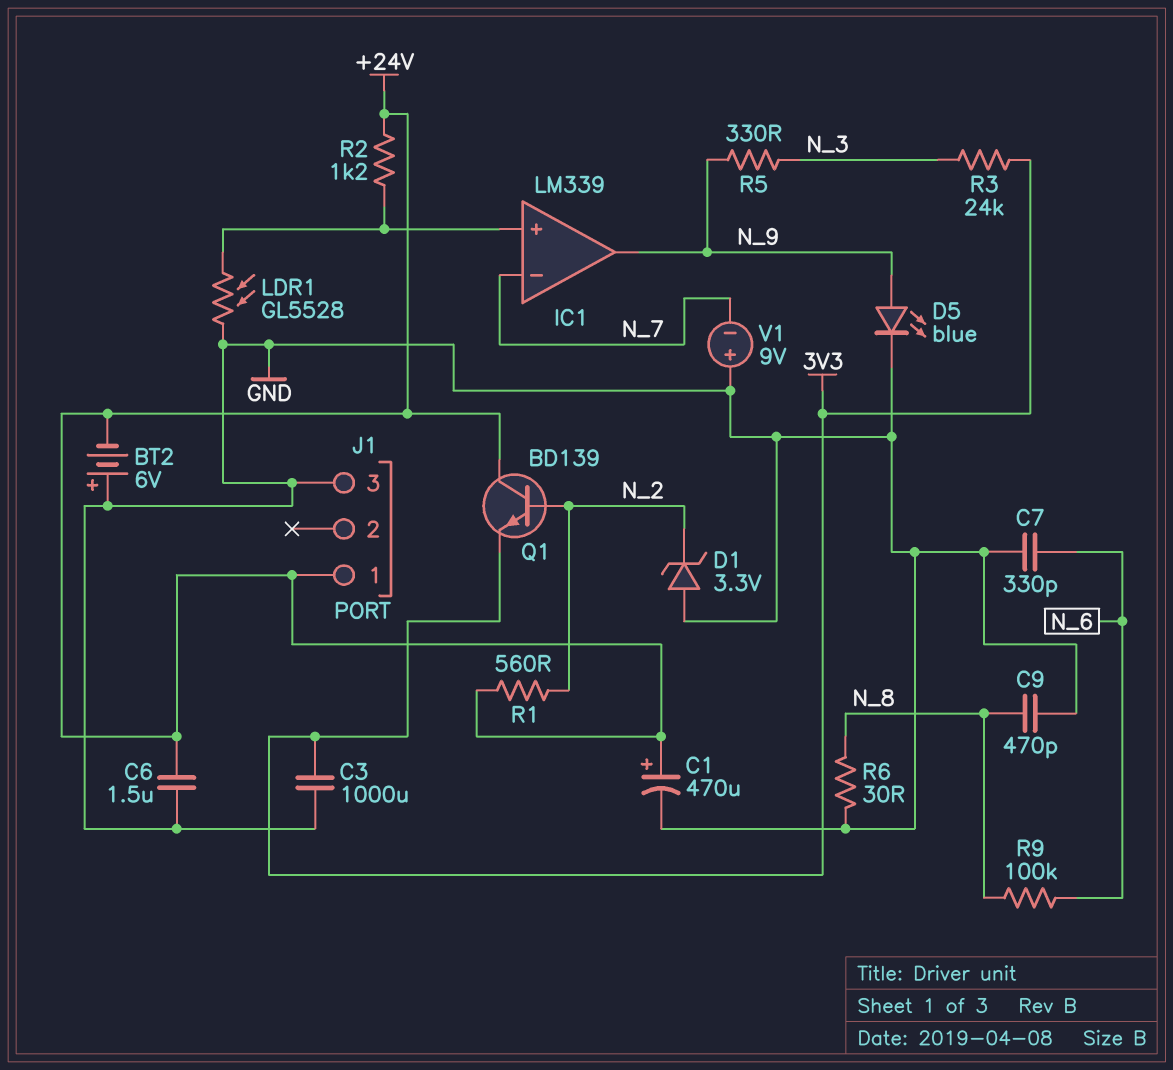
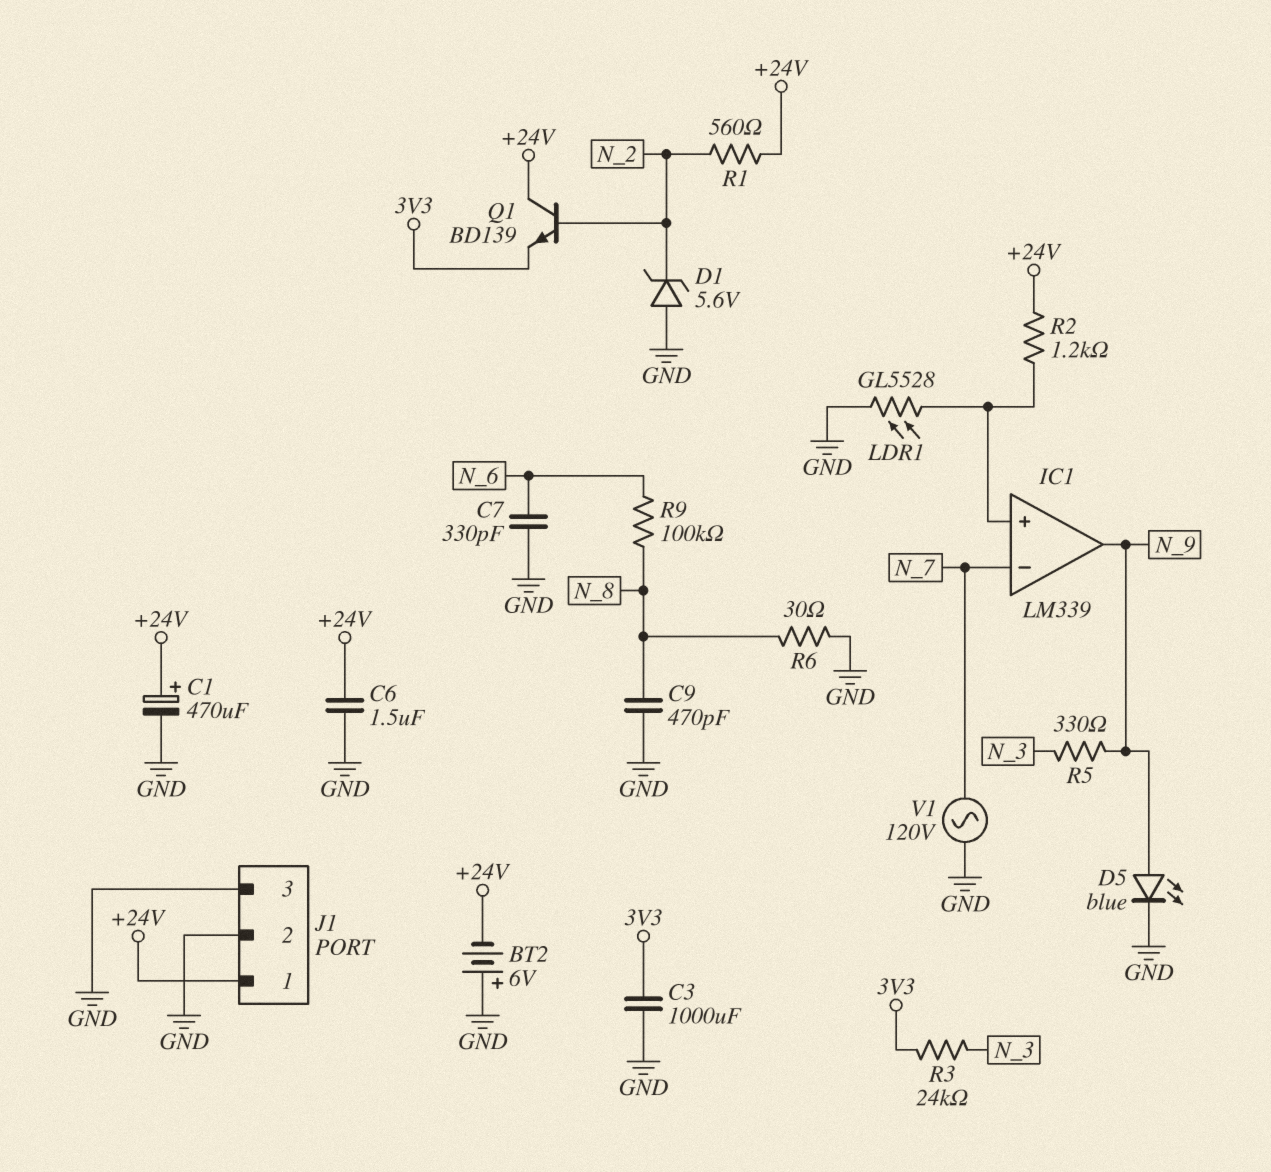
D1: zener 3.3V (A GND, K N_2) -> zener 5.6V (A GND, K N_2)
J1 pin 2: none -> GND
V1: 9V (plus GND, minus N_7) -> AC 120V (GND, N_7)

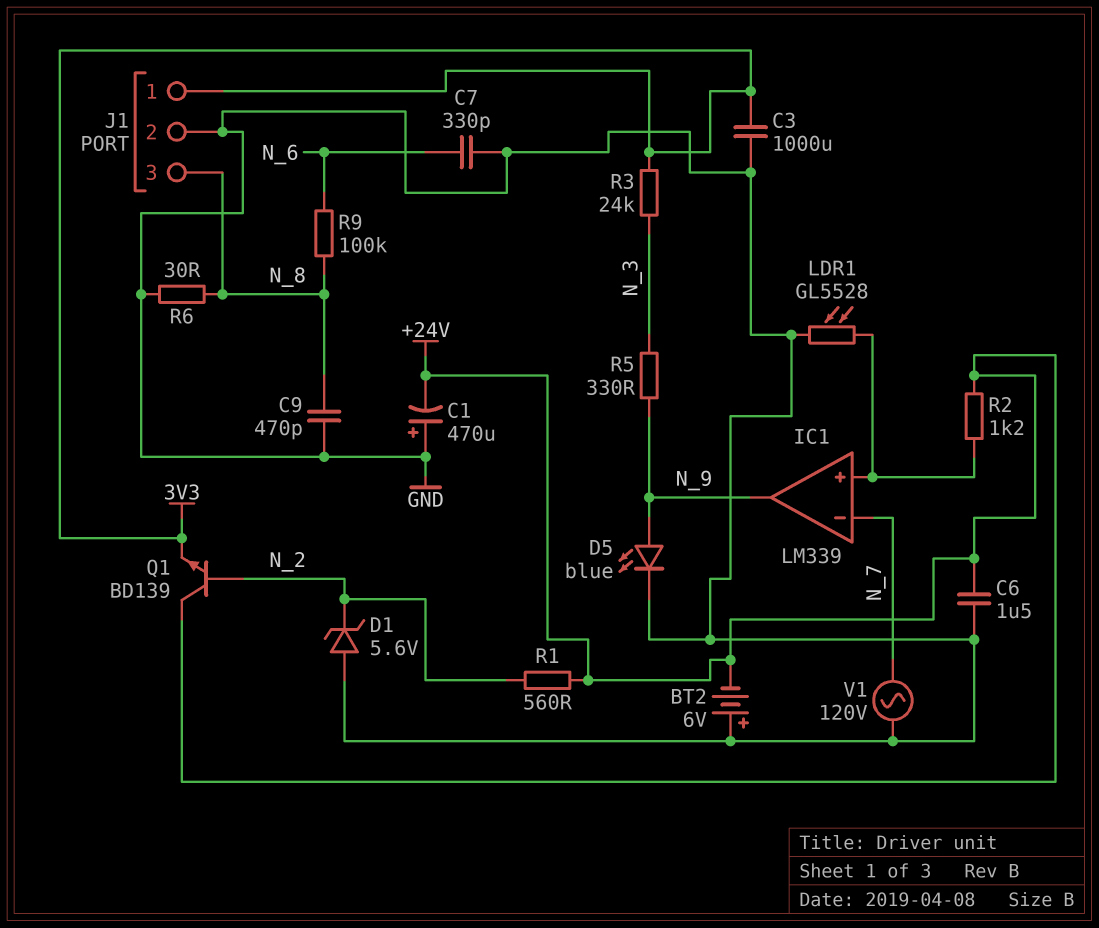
C1: 470uF (plus +24V, minus GND) -> 470uF (plus GND, minus +24V)
J1 pin 1: +24V -> 3V3
J1 pin 3: GND -> N_8

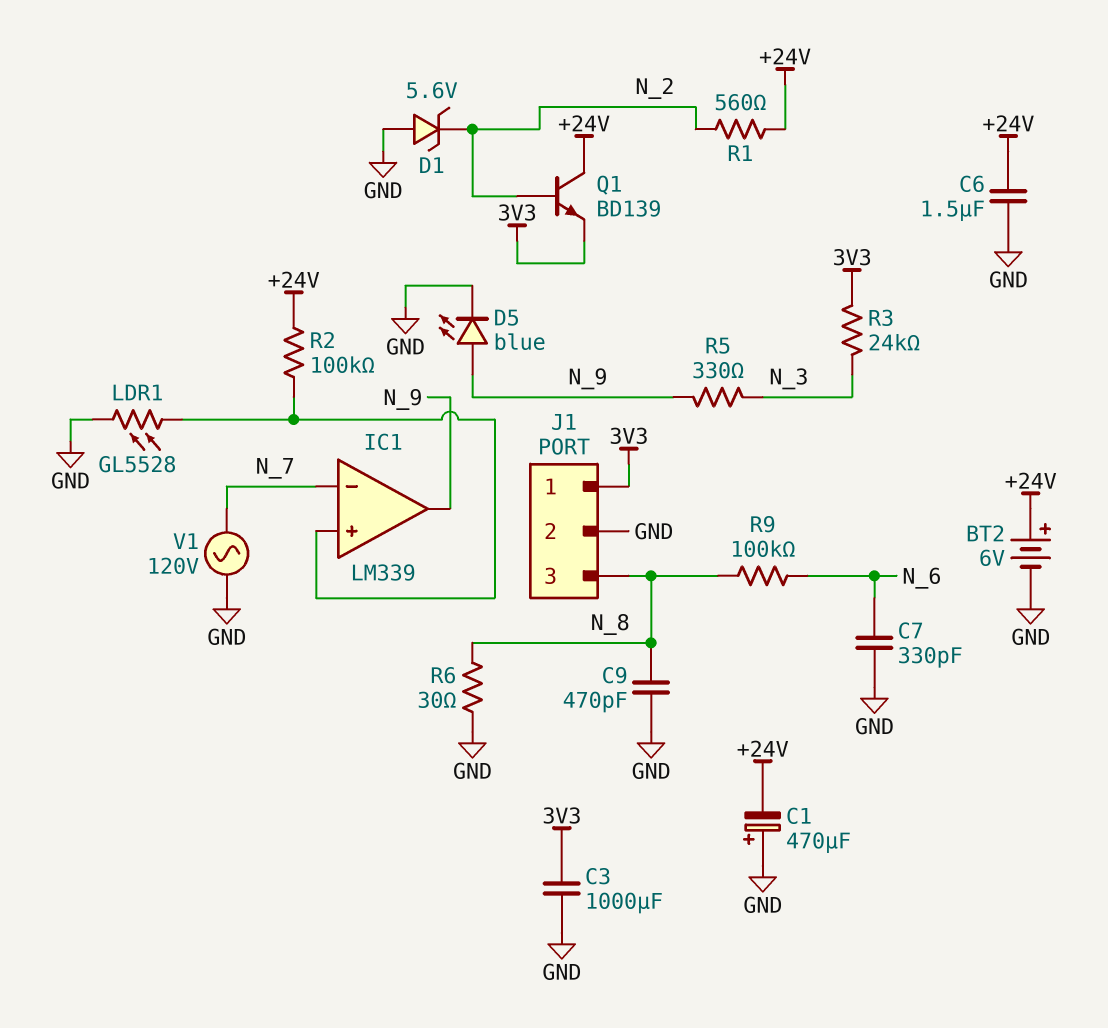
BT2: 6V (plus GND, minus +24V) -> 6V (plus +24V, minus GND)
R2: 1.2k (+24V, IC1/in+) -> 100k (+24V, IC1/in+)

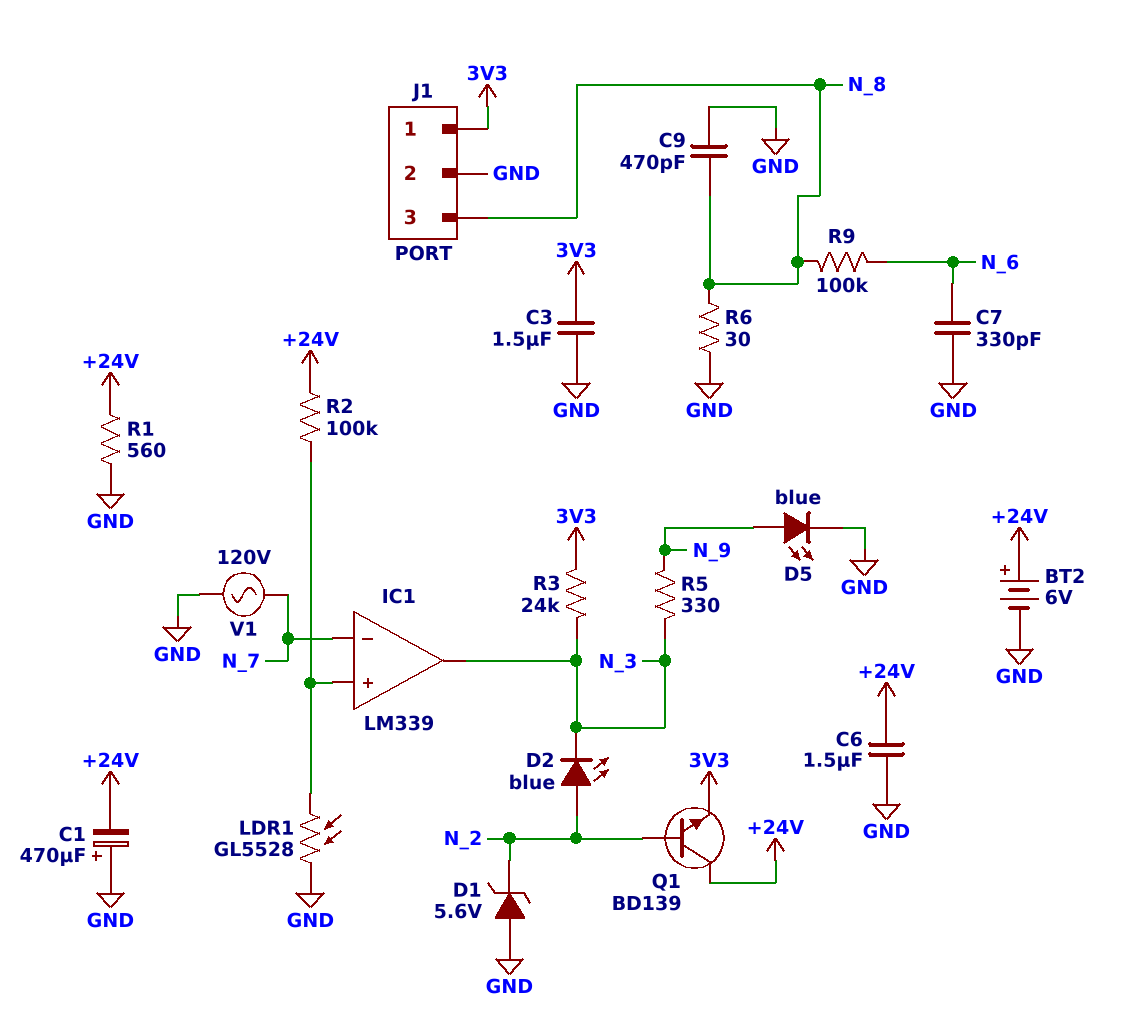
C3: 1000uF (3V3, GND) -> 1.5uF (3V3, GND)
D2: none -> LED blue (A N_2, K N_3)
IC1 pin out: N_9 -> N_3
R1: 560 (+24V, N_2) -> 560 (+24V, GND)

